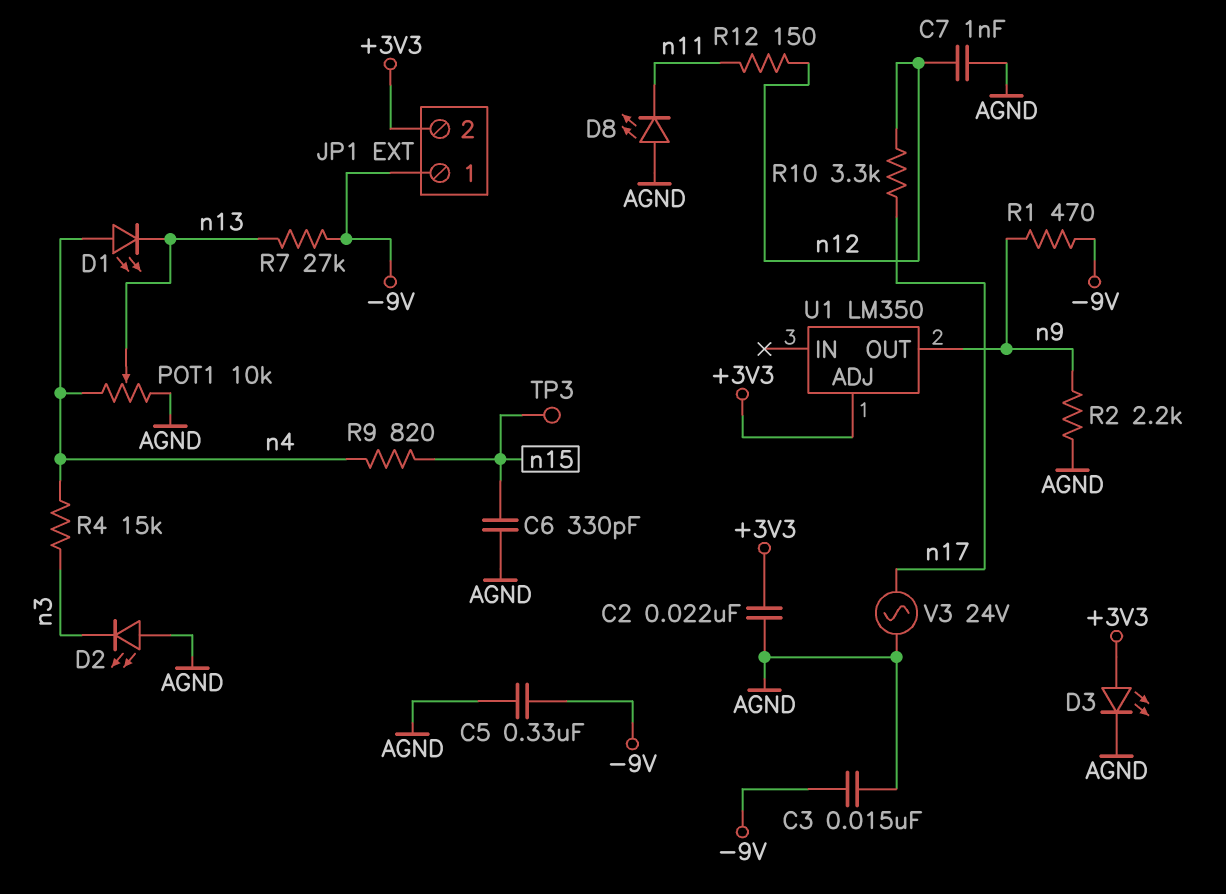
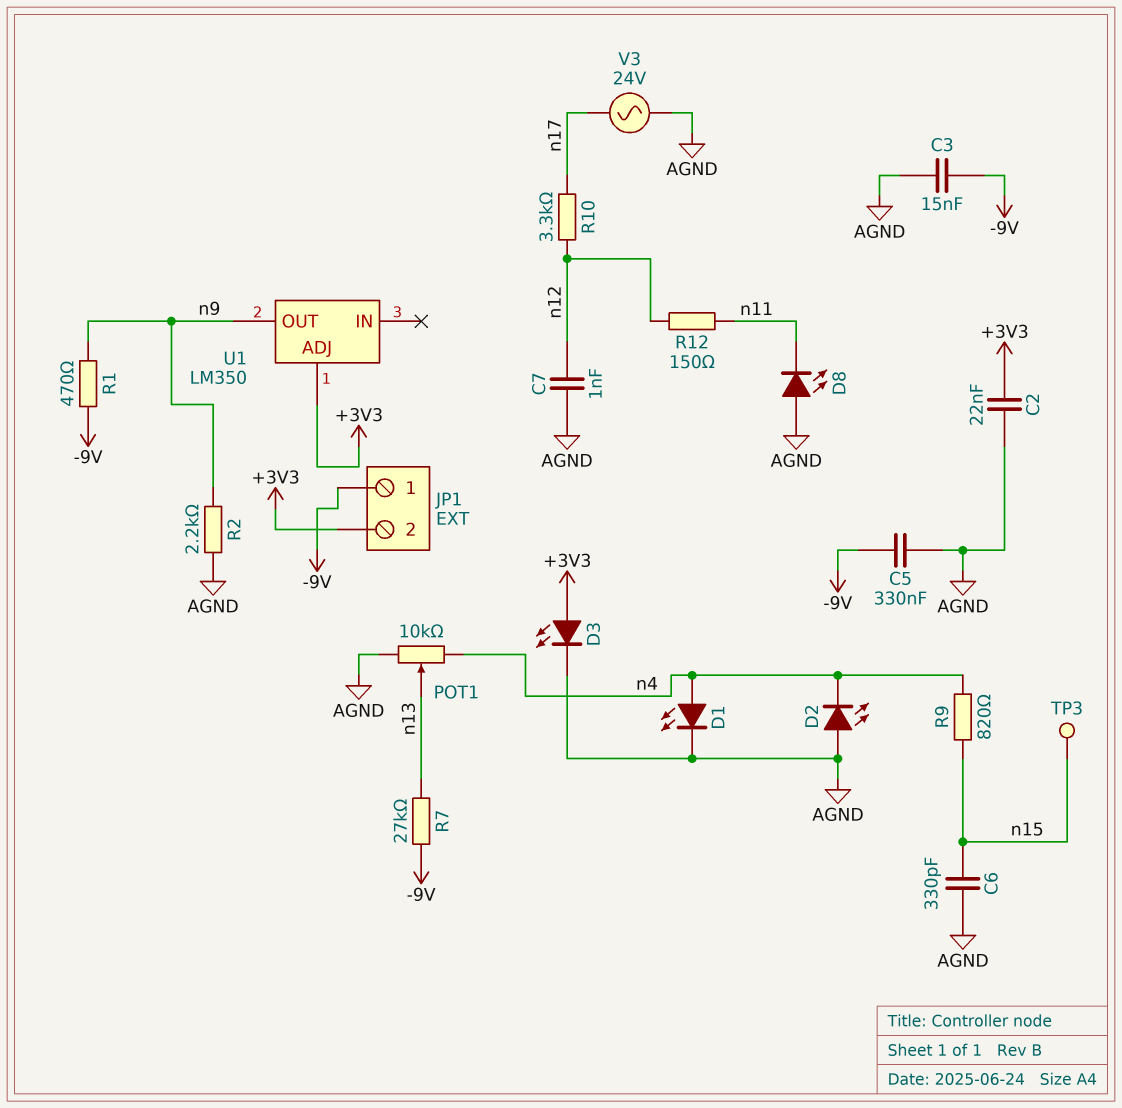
D1: LED (A n4, K n13) -> LED (A n4, K AGND)
D2: LED (A AGND, K n3) -> LED (A AGND, K n4)
R4: 15k (n3, n4) -> none

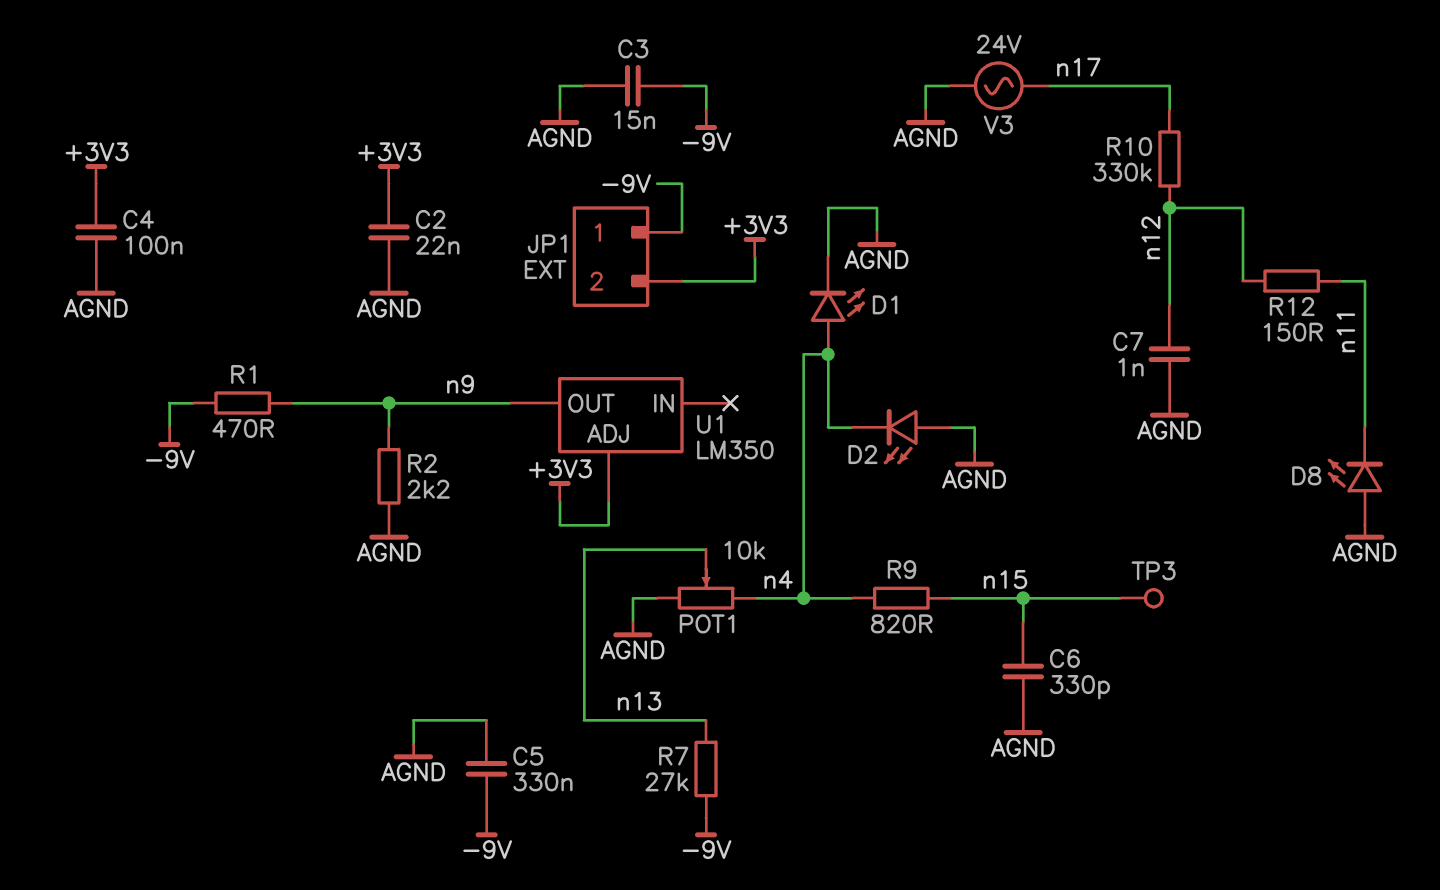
C4: none -> 100nF (+3V3, AGND)
D3: LED (A +3V3, K AGND) -> none
R10: 3.3k (n12, n17) -> 330k (n12, n17)

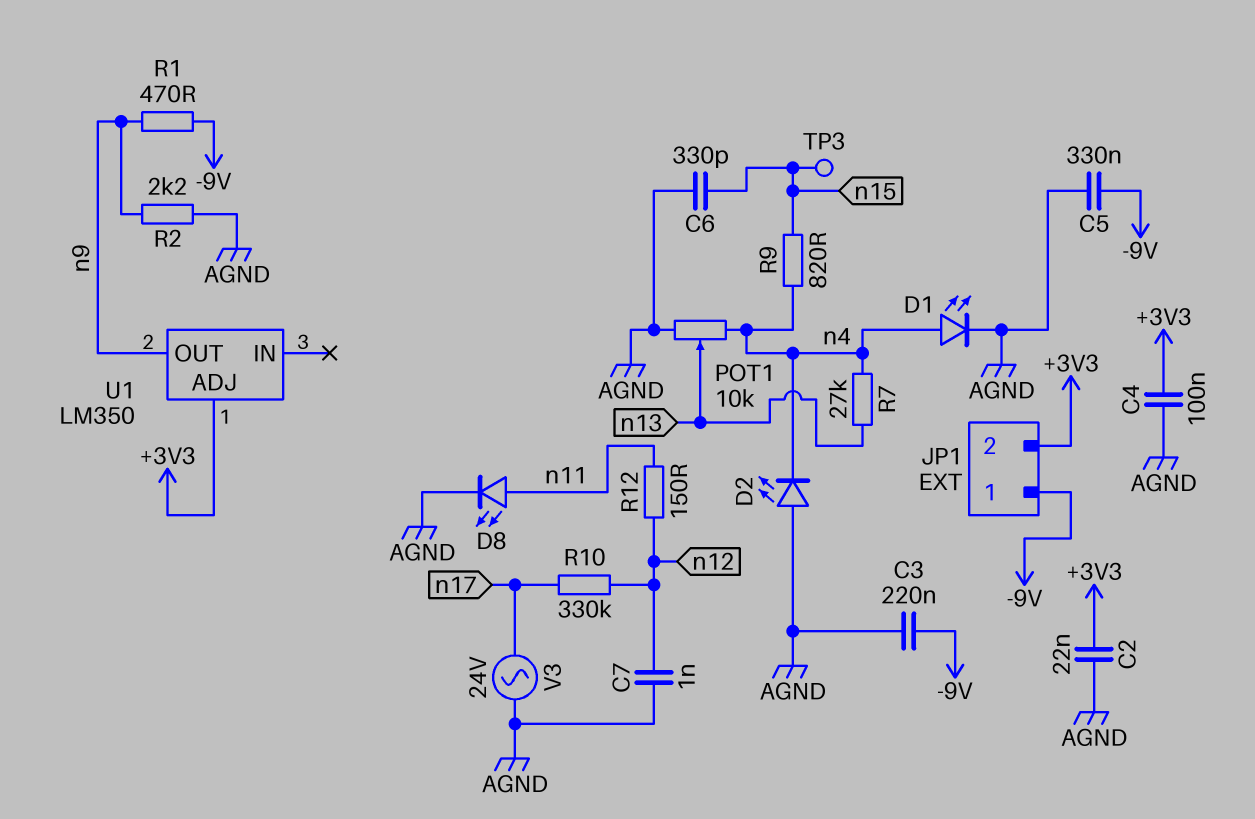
C3: 15nF (-9V, AGND) -> 220nF (-9V, AGND)
D8: LED (A AGND, K n11) -> LED (A n11, K AGND)
R7: 27k (-9V, n13) -> 27k (n4, n13)

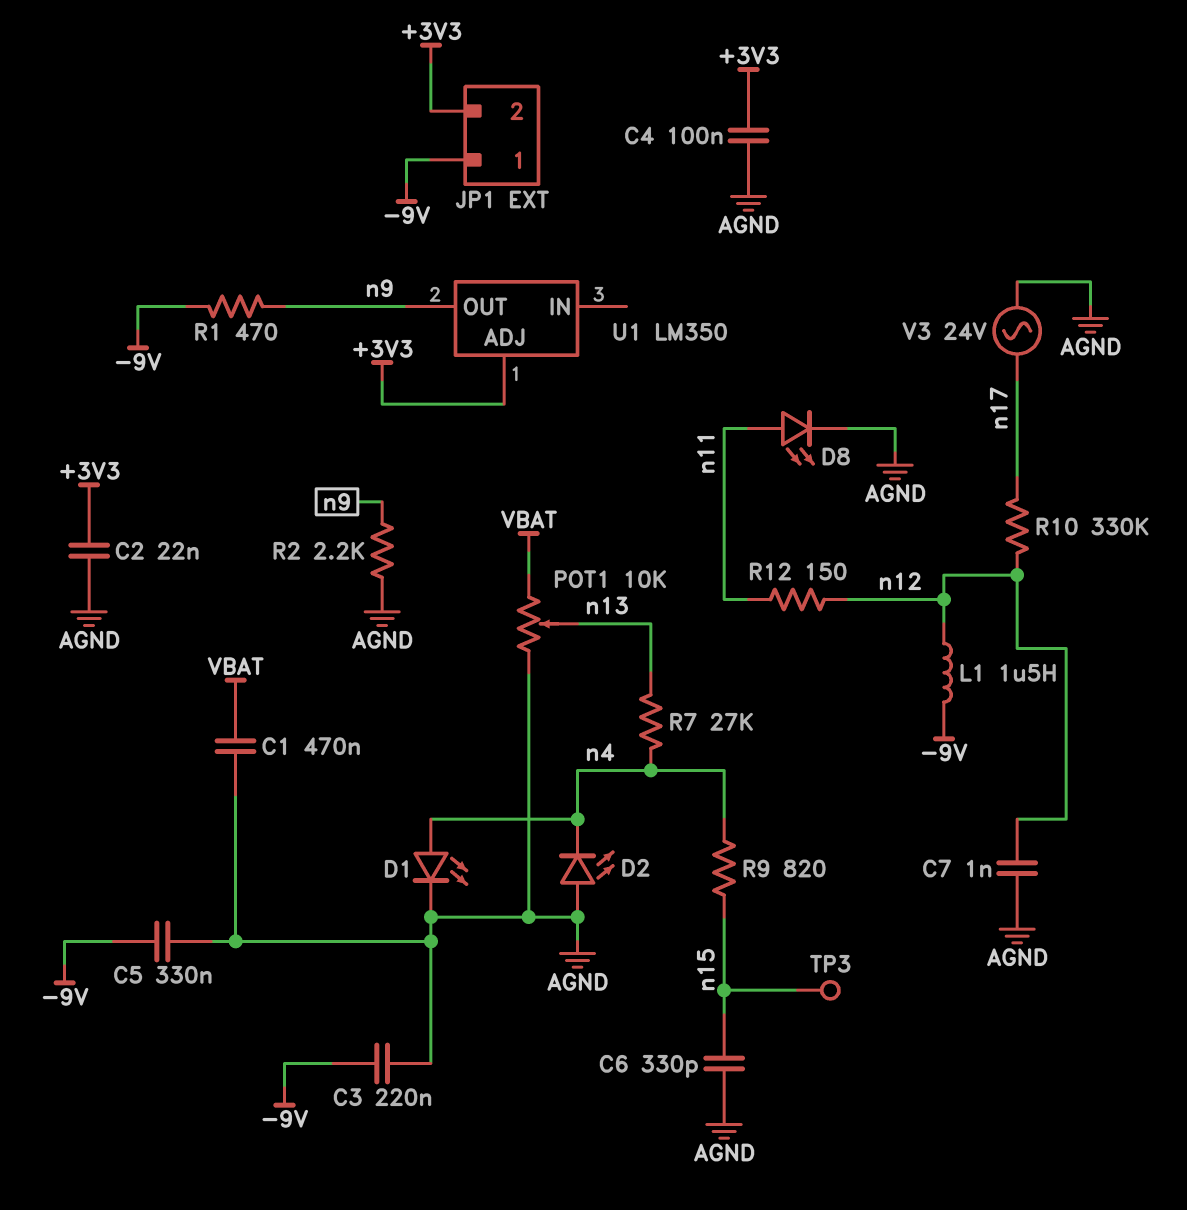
C1: none -> 470nF (AGND, VBAT)
L1: none -> 1.5uH (-9V, n12)
POT1: 10k (AGND, n4, wiper n13) -> 10k (AGND, VBAT, wiper n13)

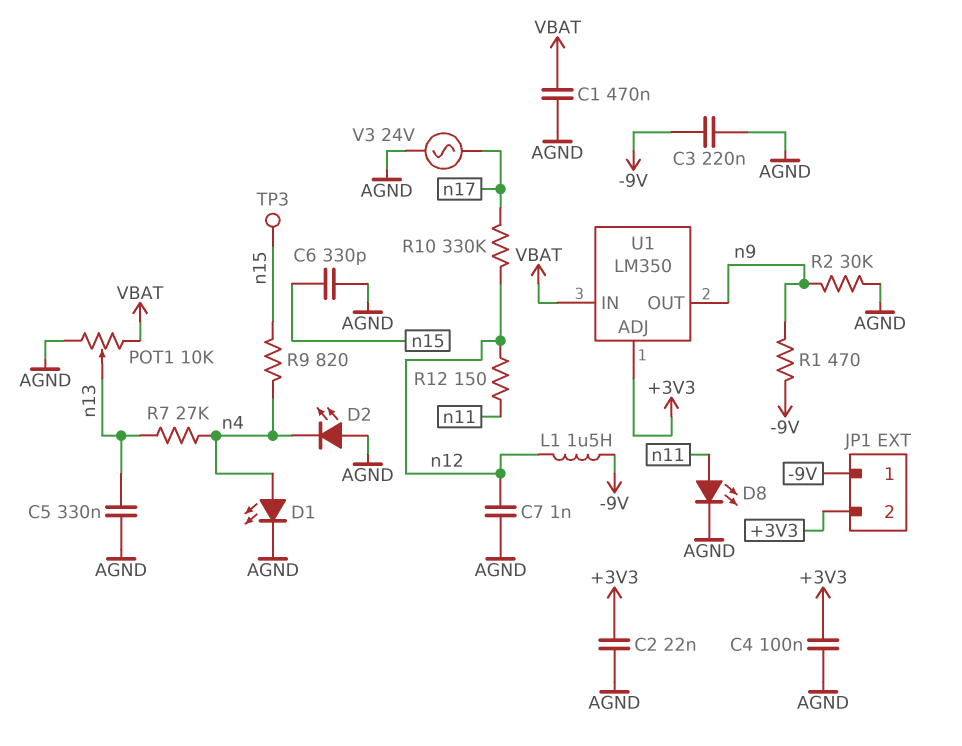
C5: 330nF (-9V, AGND) -> 330nF (AGND, n13)
R2: 2.2k (AGND, n9) -> 30k (AGND, n9)
U1 pin IN: none -> VBAT

